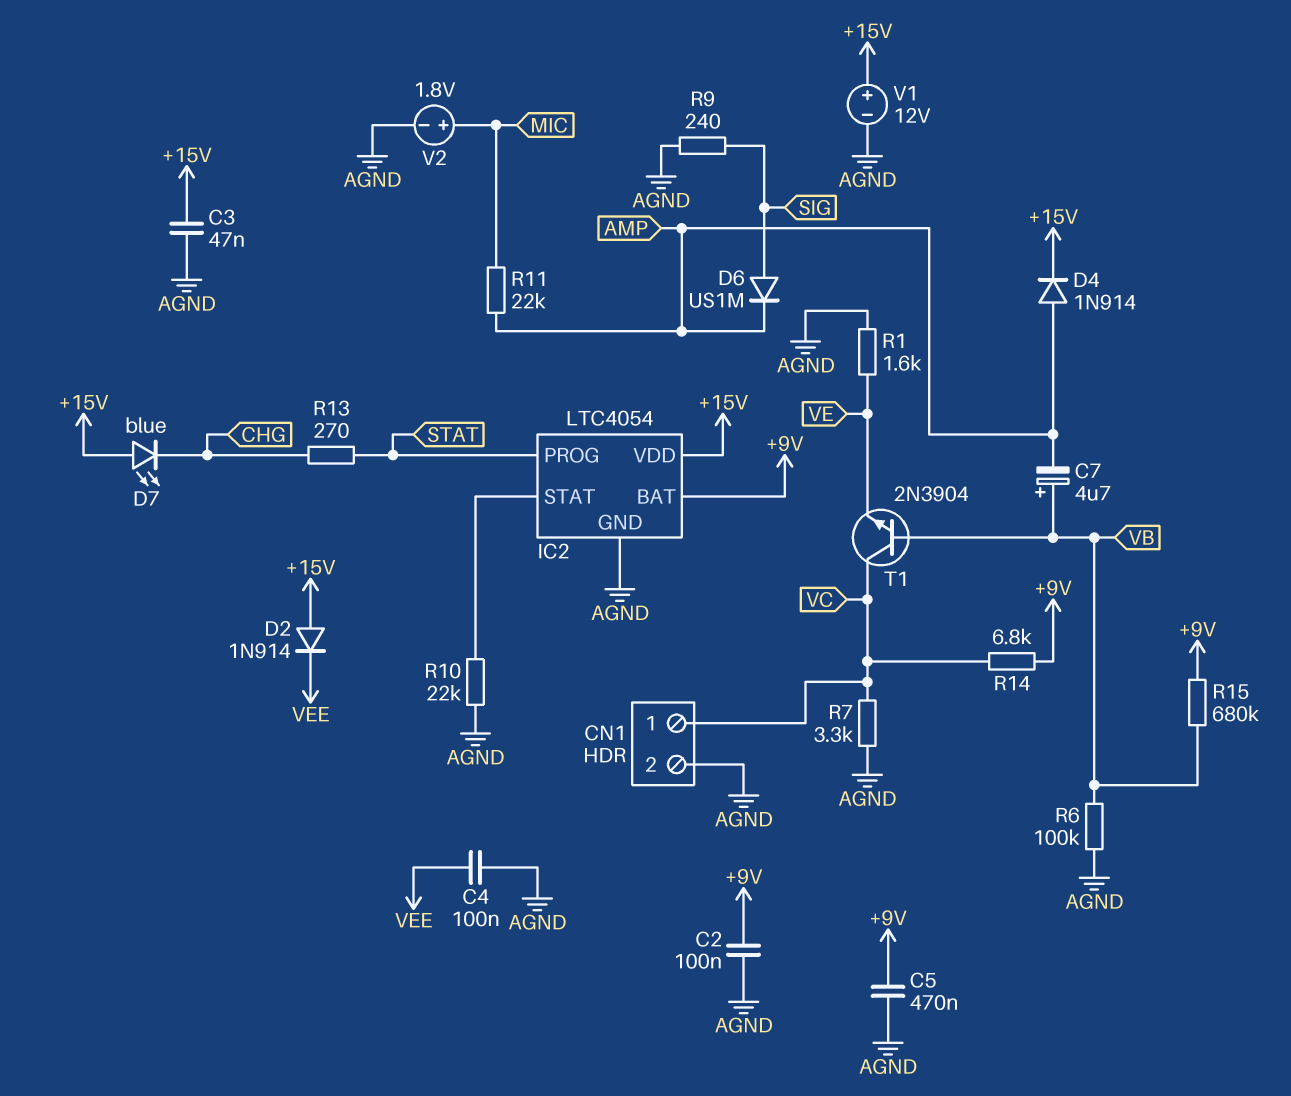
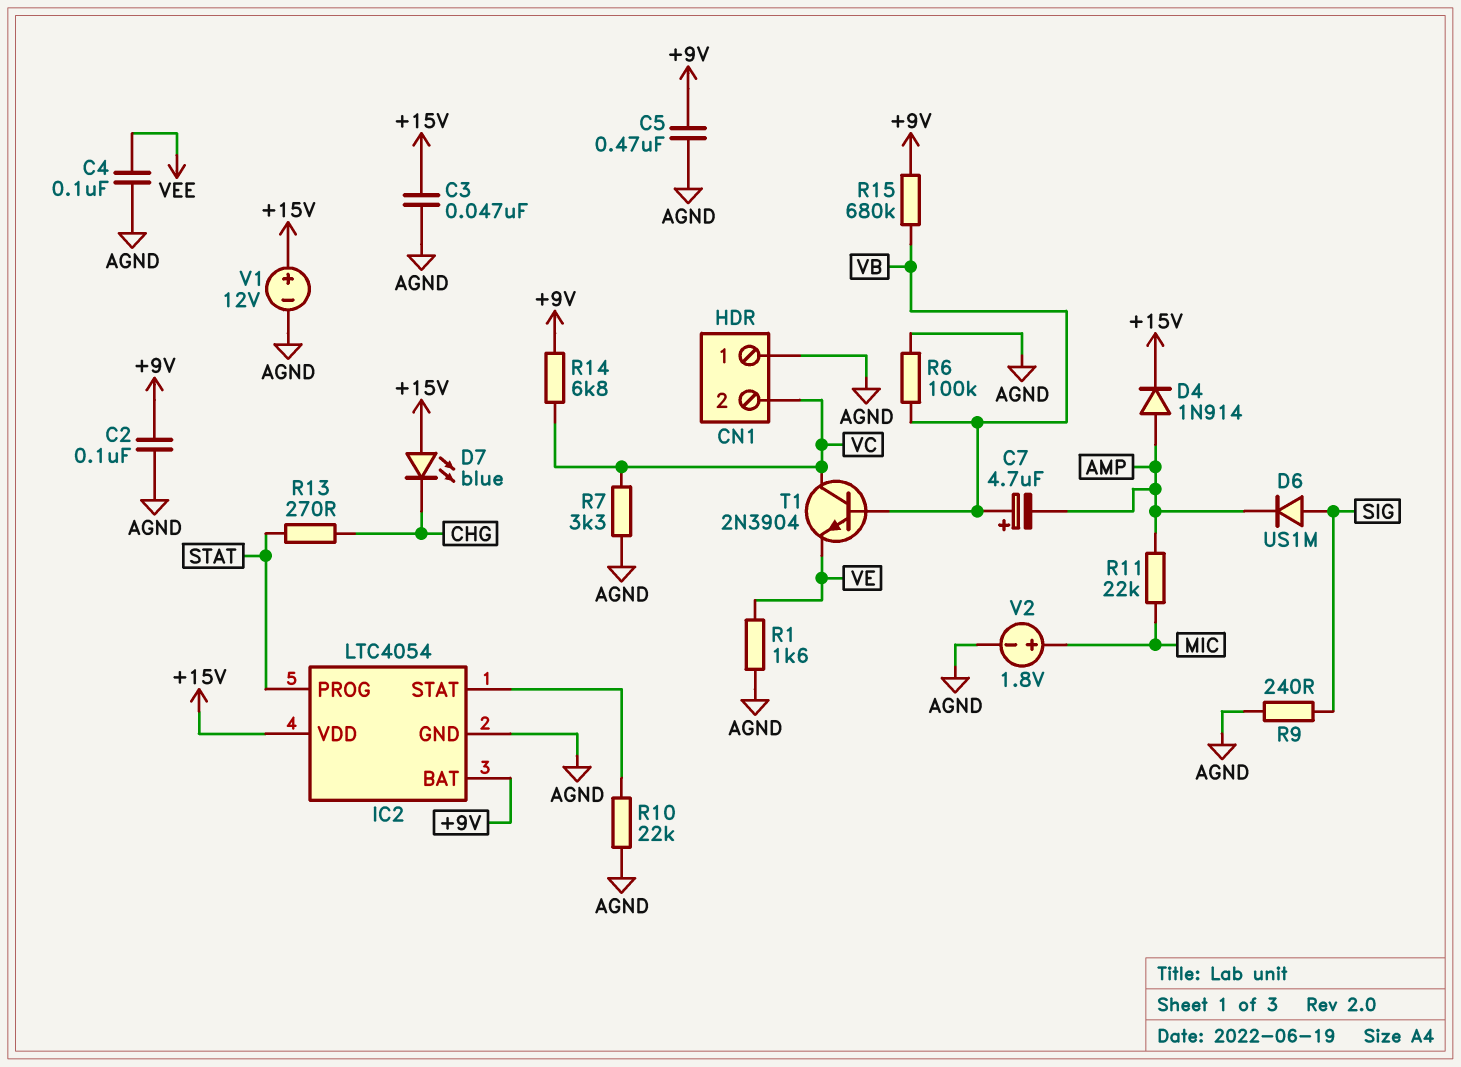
CN1 pin 1: VC -> AGND
CN1 pin 2: AGND -> VC
D2: diode 1N914 (A +15V, K VEE) -> none

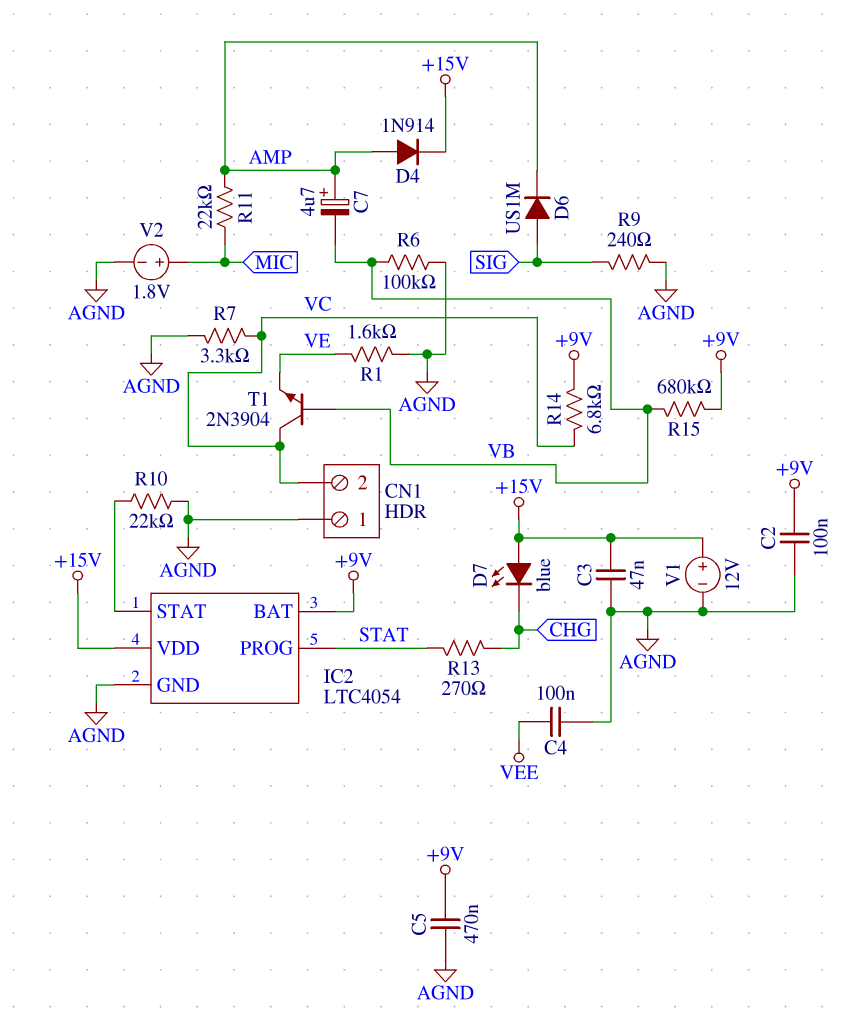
C7: 4.7uF (plus VB, minus AMP) -> 4.7uF (plus AMP, minus VB)

